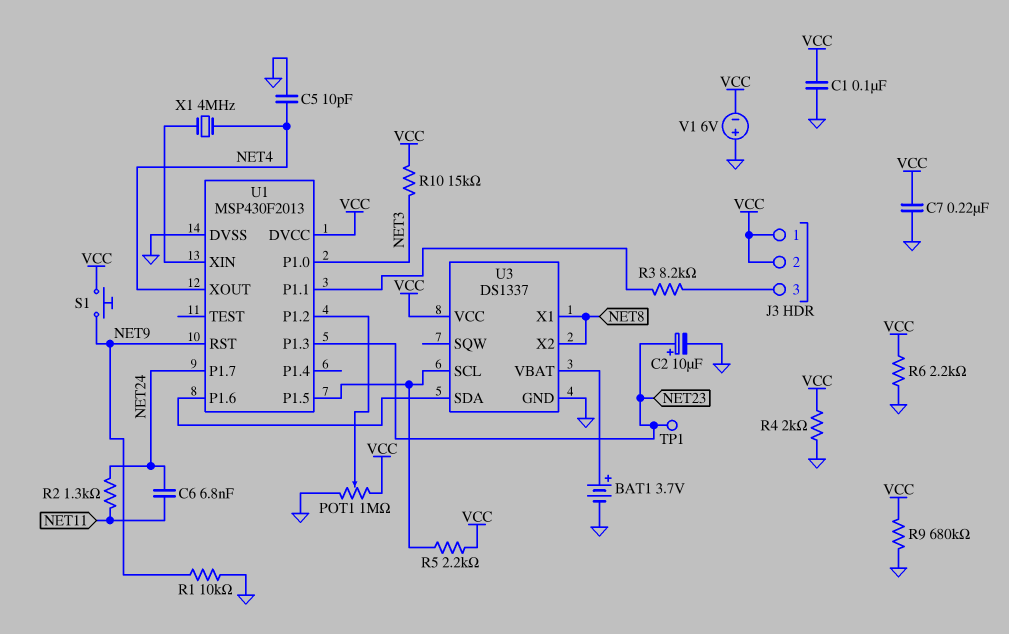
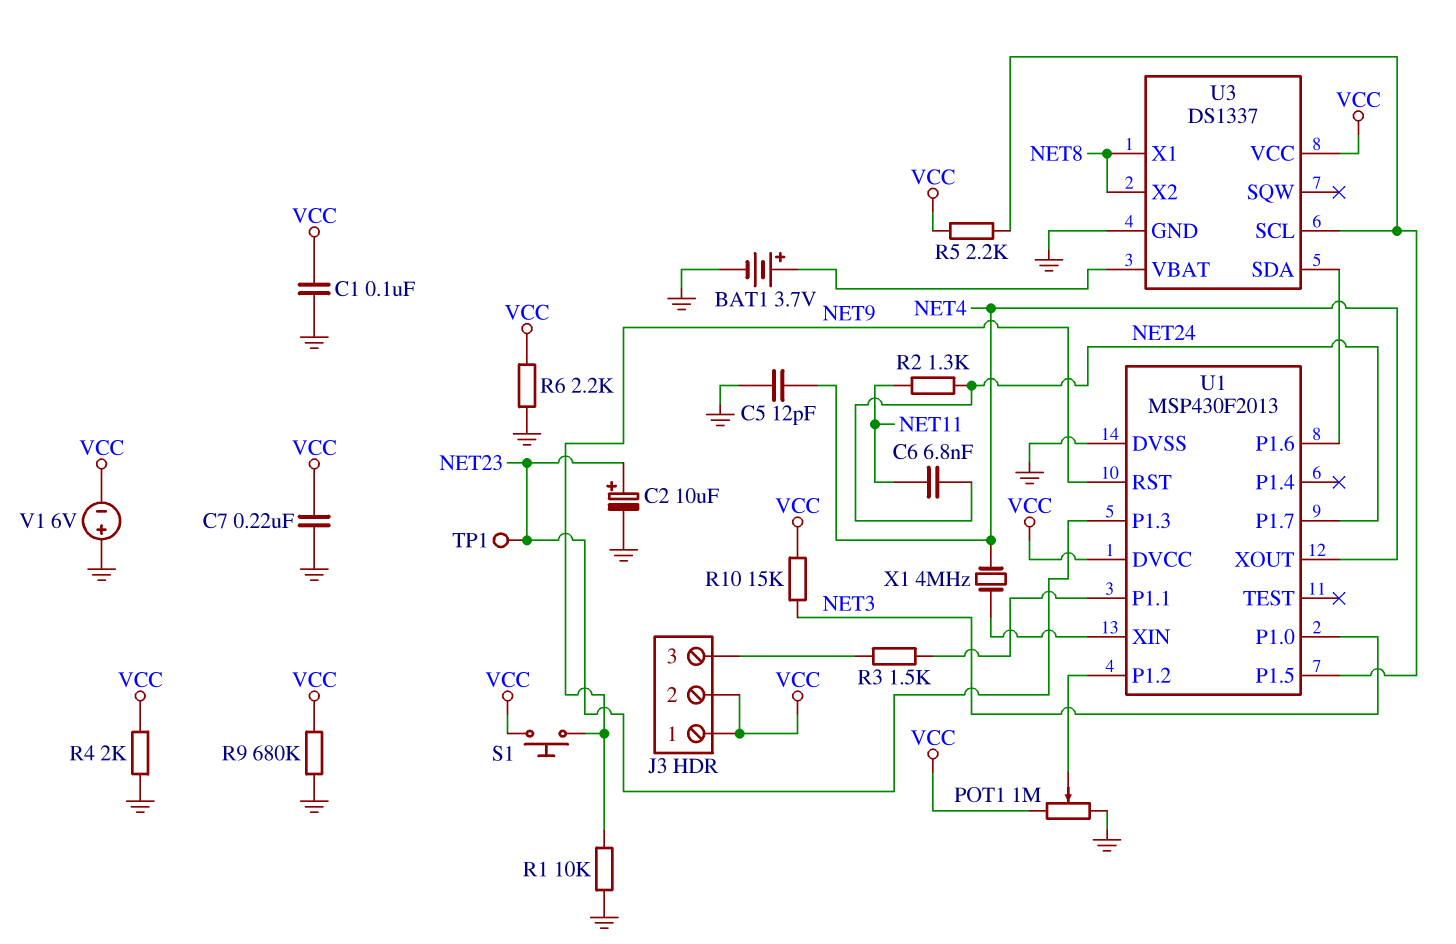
C5: 10pF (GND, NET4) -> 12pF (GND, NET4)
R3: 8.2k (J3/3, U1/P1.1) -> 1.5k (J3/3, U1/P1.1)

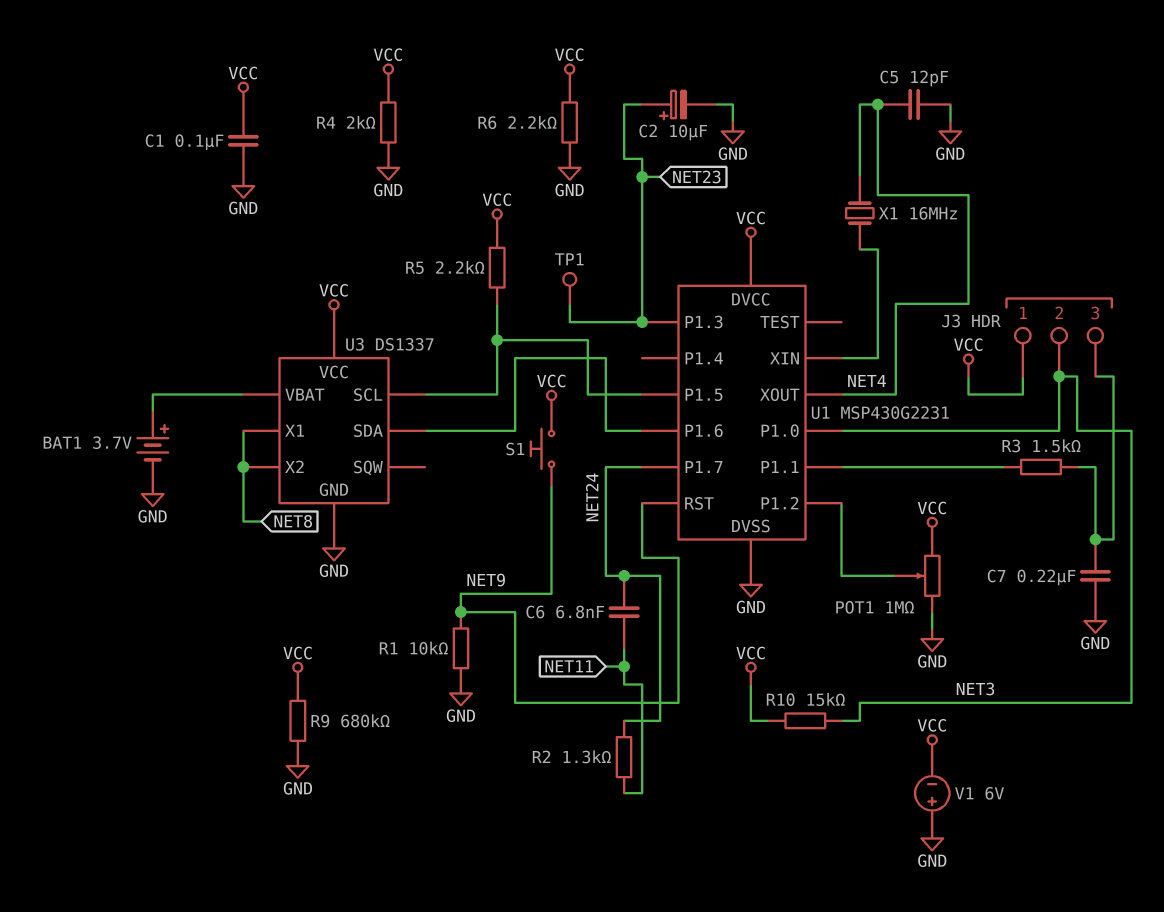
C7: 220nF (GND, VCC) -> 220nF (GND, J3/3)
J3 pin 2: VCC -> NET3
U1: MSP430F2013 -> MSP430G2231
X1: 4MHz (NET4, U1/XIN) -> 16MHz (NET4, U1/XIN)

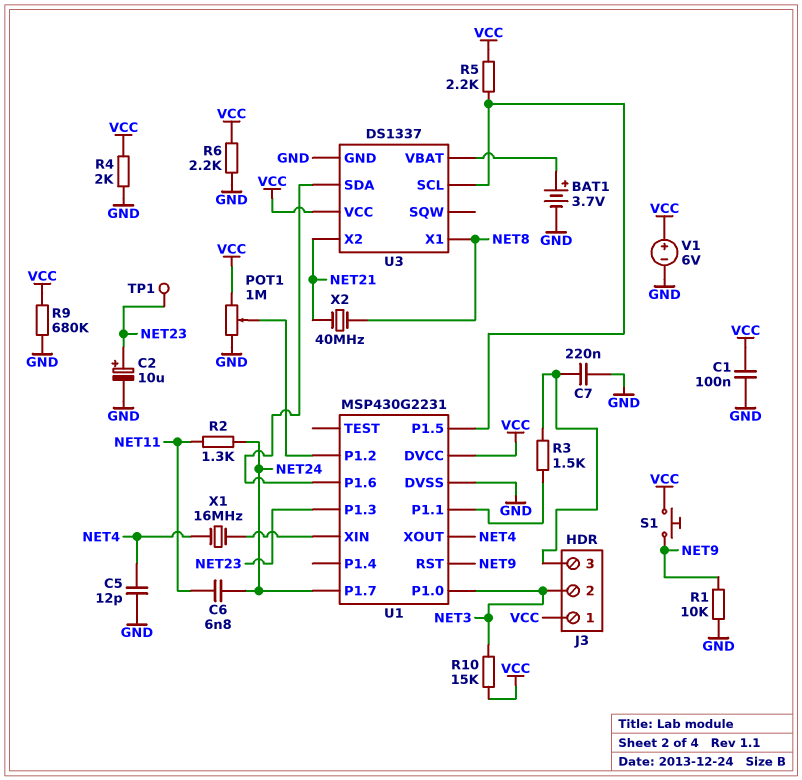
U3 pin X2: NET8 -> NET21
V1: 6V (plus GND, minus VCC) -> 6V (plus VCC, minus GND)
X2: none -> 40MHz (NET8, NET21)

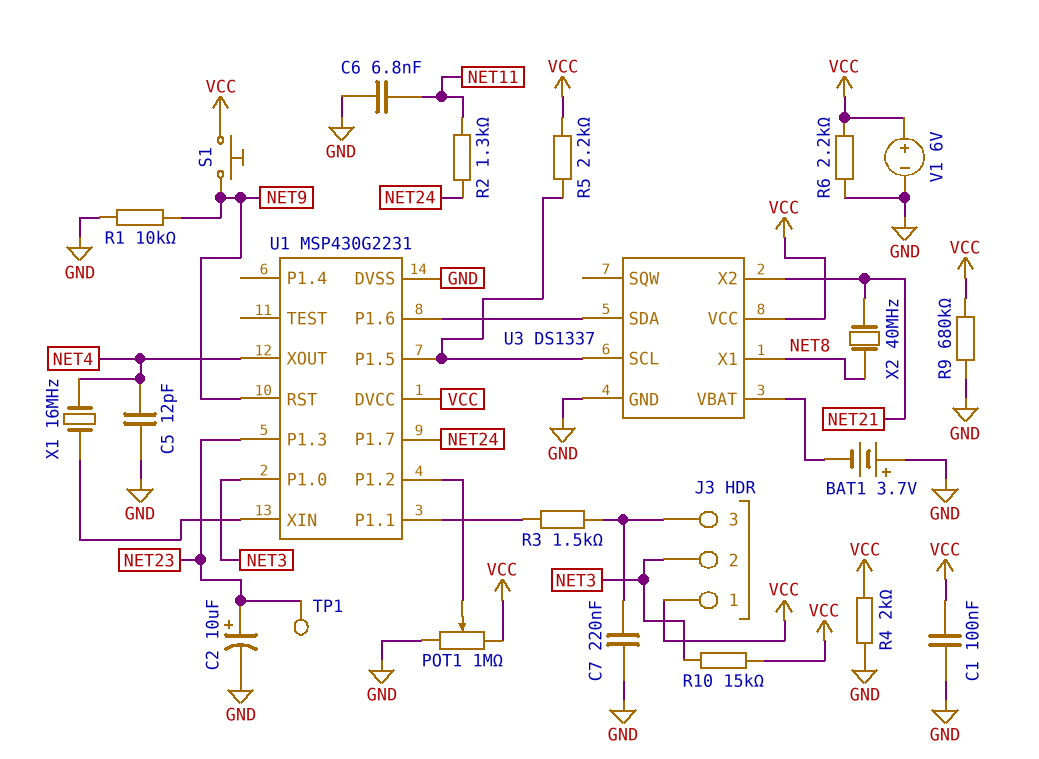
BAT1: 3.7V (plus U3/VBAT, minus GND) -> 3.7V (plus GND, minus U3/VBAT)
C6: 6.8nF (NET11, NET24) -> 6.8nF (GND, NET11)

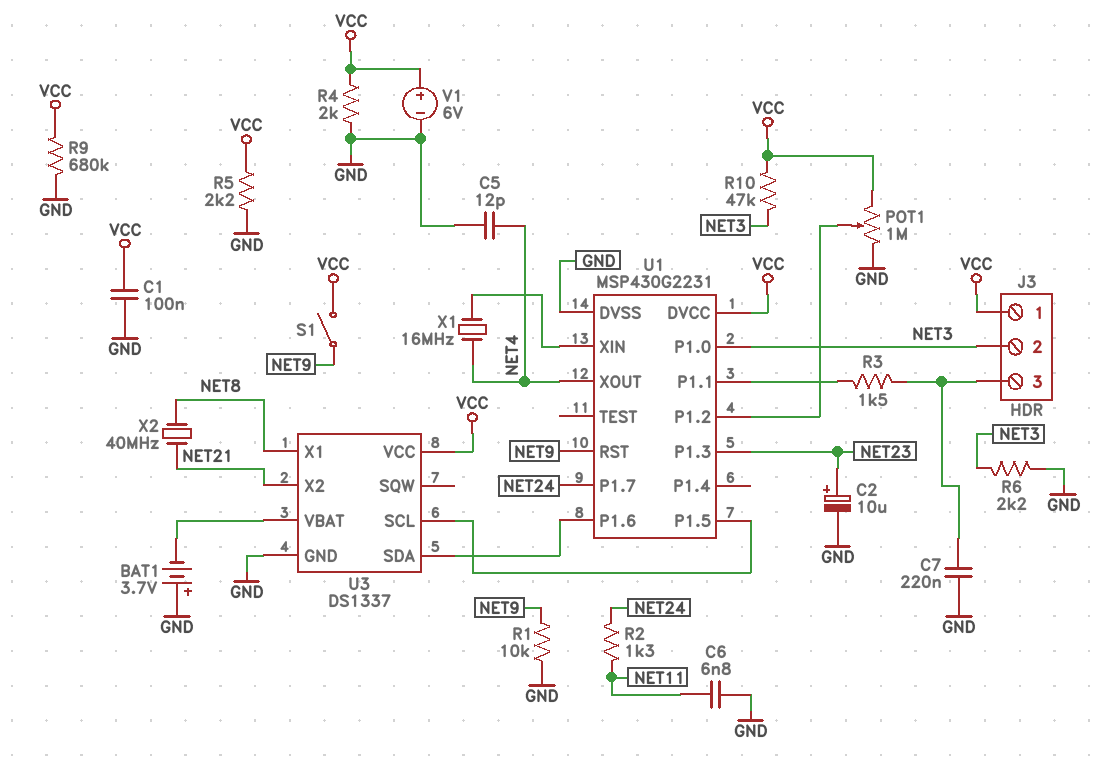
R5: 2.2k (U1/P1.5, VCC) -> 2.2k (GND, VCC)
R6: 2.2k (GND, VCC) -> 2.2k (GND, NET3)
R10: 15k (NET3, VCC) -> 47k (NET3, VCC)
S1: button (NET9, VCC) -> switch (NET9, VCC)
TP1: test point (NET23) -> none

